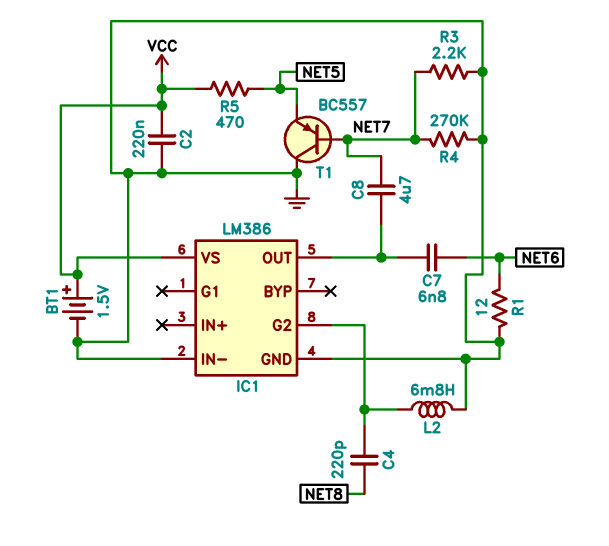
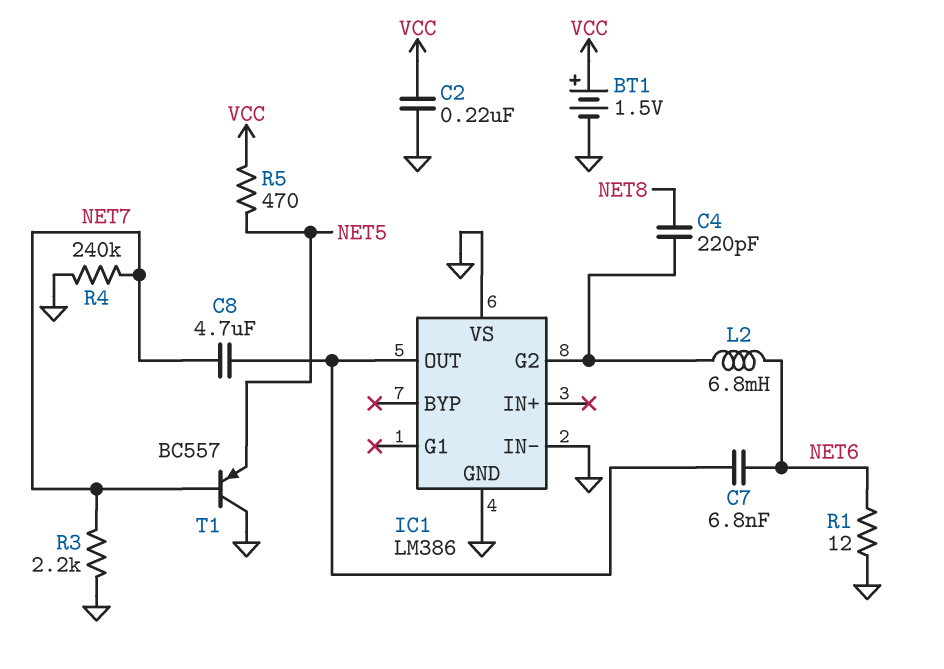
IC1 pin VS: VCC -> GND
L2: 6.8mH (GND, IC1/G2) -> 6.8mH (IC1/G2, NET6)
R4: 270k (GND, NET7) -> 240k (GND, NET7)

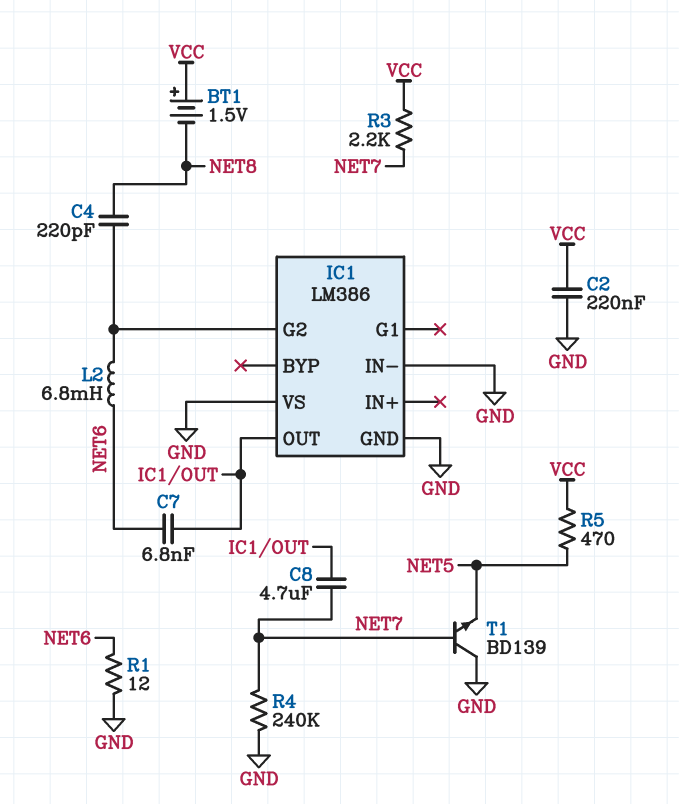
BT1: 1.5V (plus VCC, minus GND) -> 1.5V (plus VCC, minus NET8)
R3: 2.2k (GND, NET7) -> 2.2k (NET7, VCC)
T1: PNP BC557 (B NET7, C GND, E NET5) -> NPN BD139 (B NET7, C GND, E NET5)

